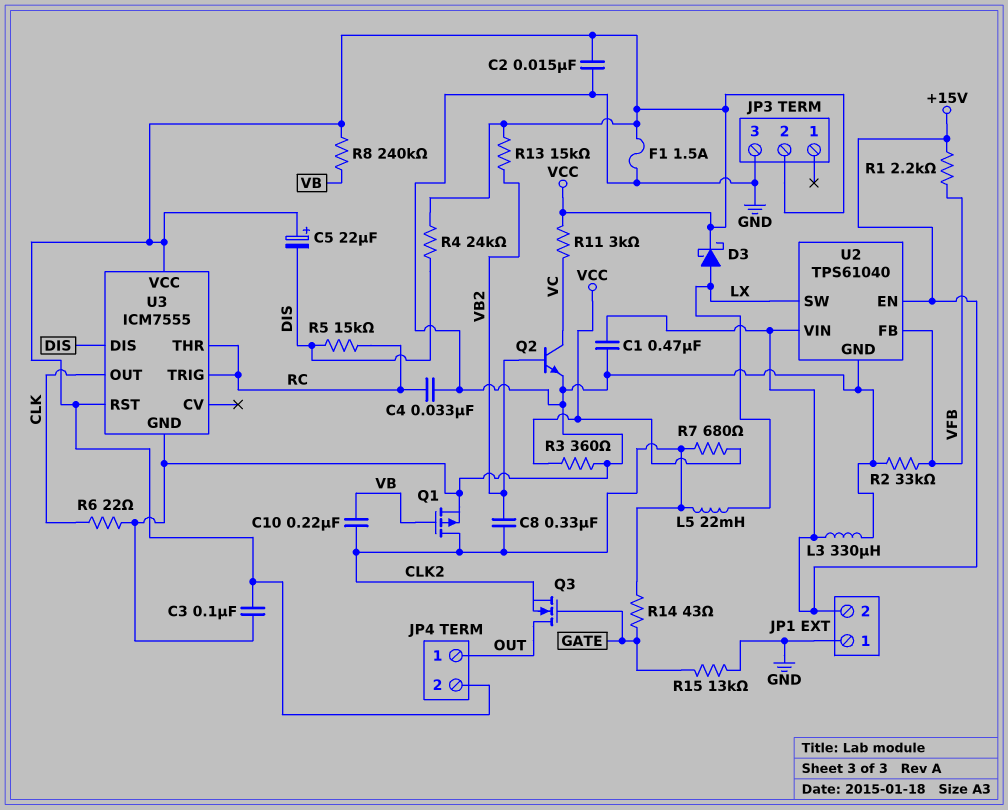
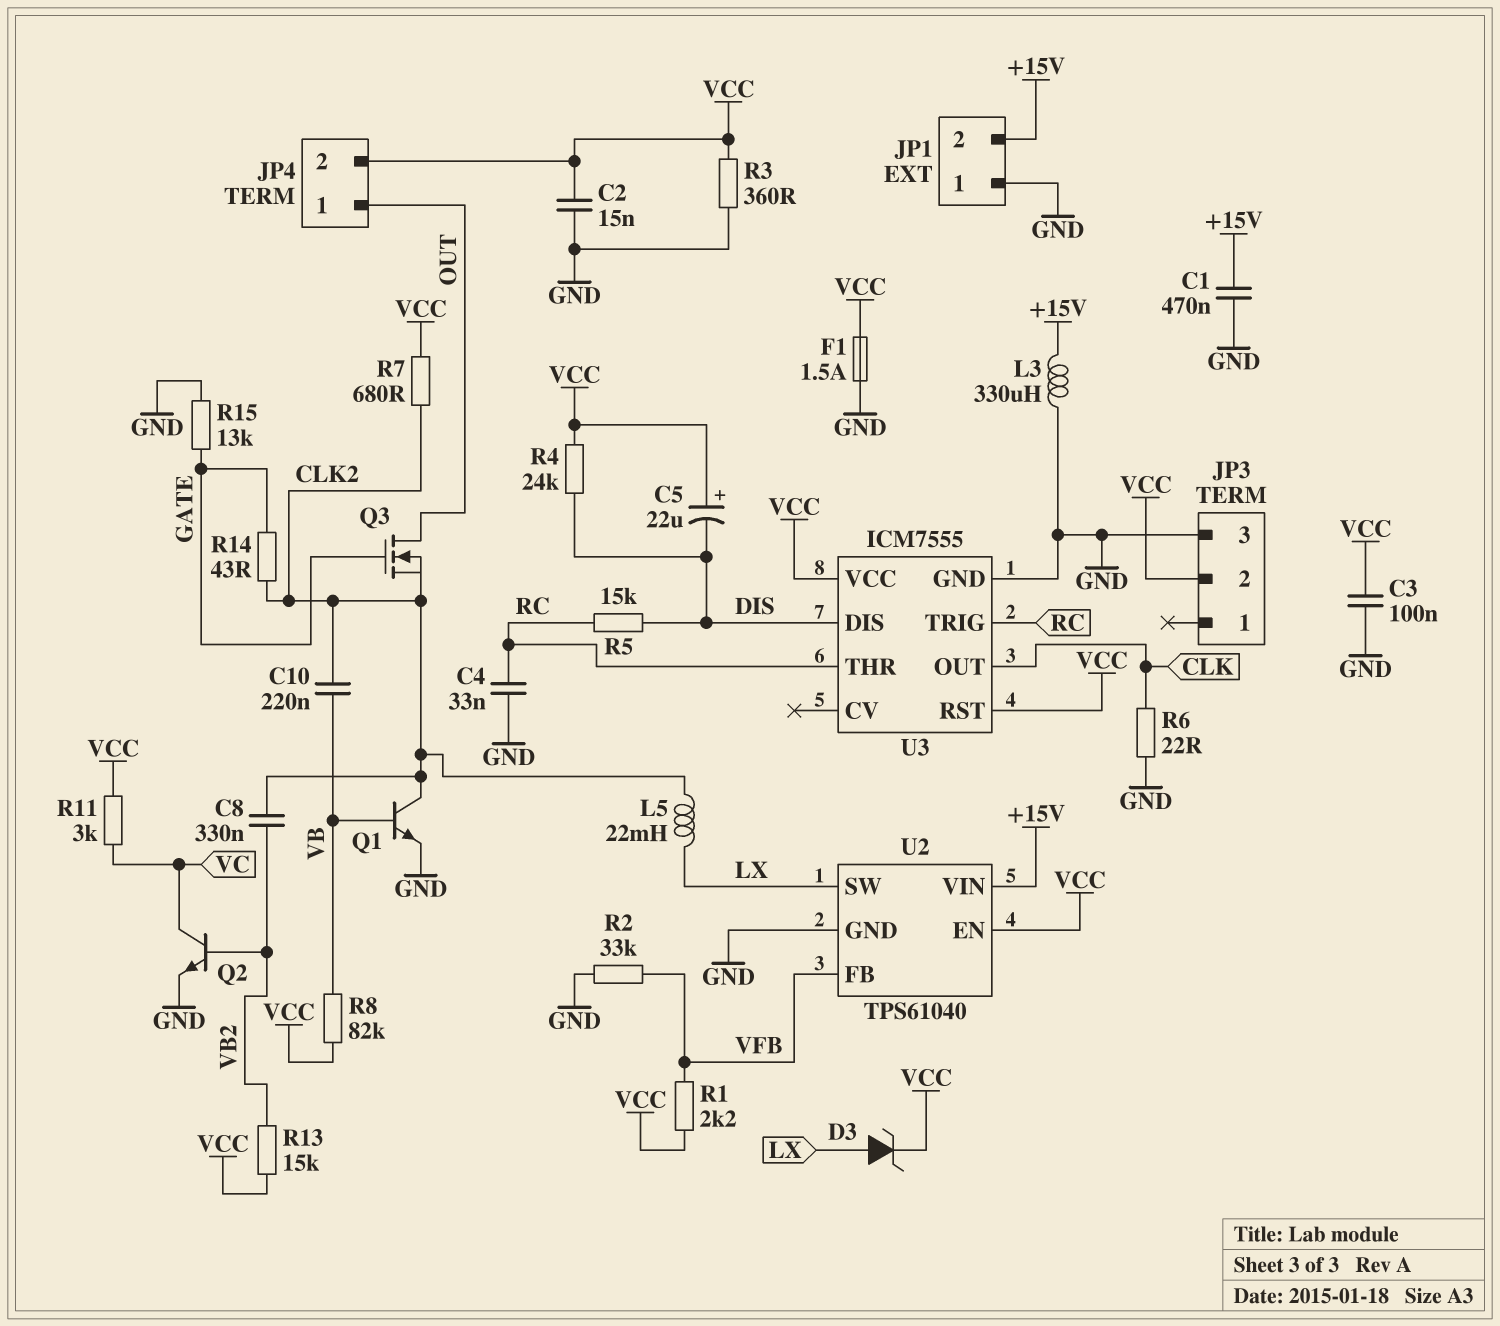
D3: schottky (A LX, K VCC) -> zener (A LX, K VCC)
Q1: PMOS (G VB, D CLK2, S GND) -> NPN (B VB, C CLK2, E GND)
R1: 2.2k (+15V, VFB) -> 2.2k (VCC, VFB)
R8: 240k (VB, VCC) -> 82k (VB, VCC)
U2 pin EN: +15V -> VCC

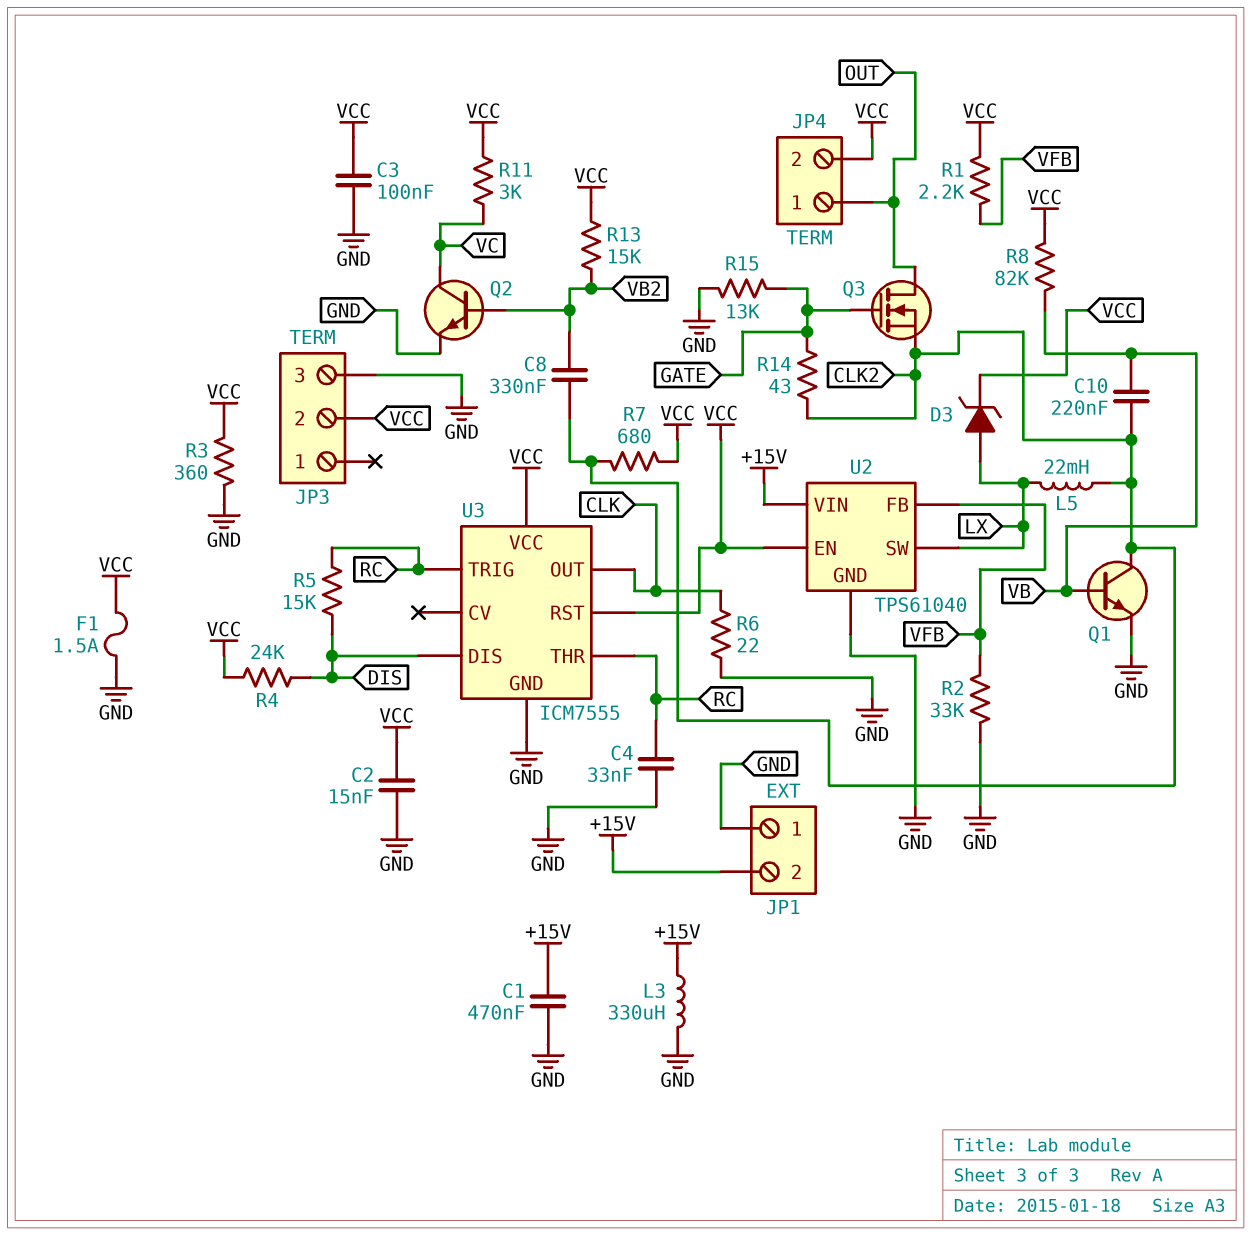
C5: 22uF (plus VCC, minus DIS) -> none

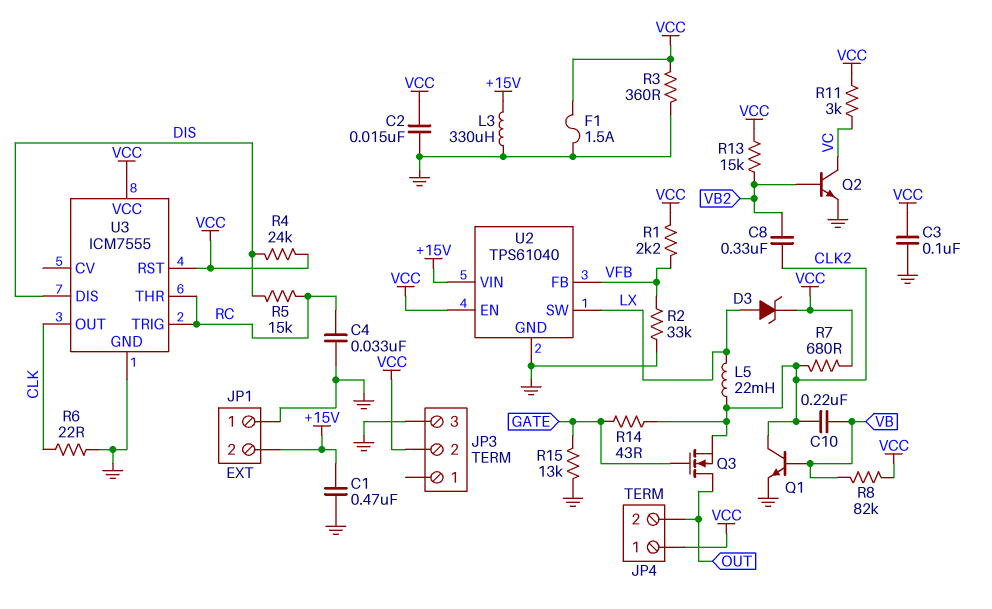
JP4 pin 1: OUT -> VCC
JP4 pin 2: VCC -> OUT

